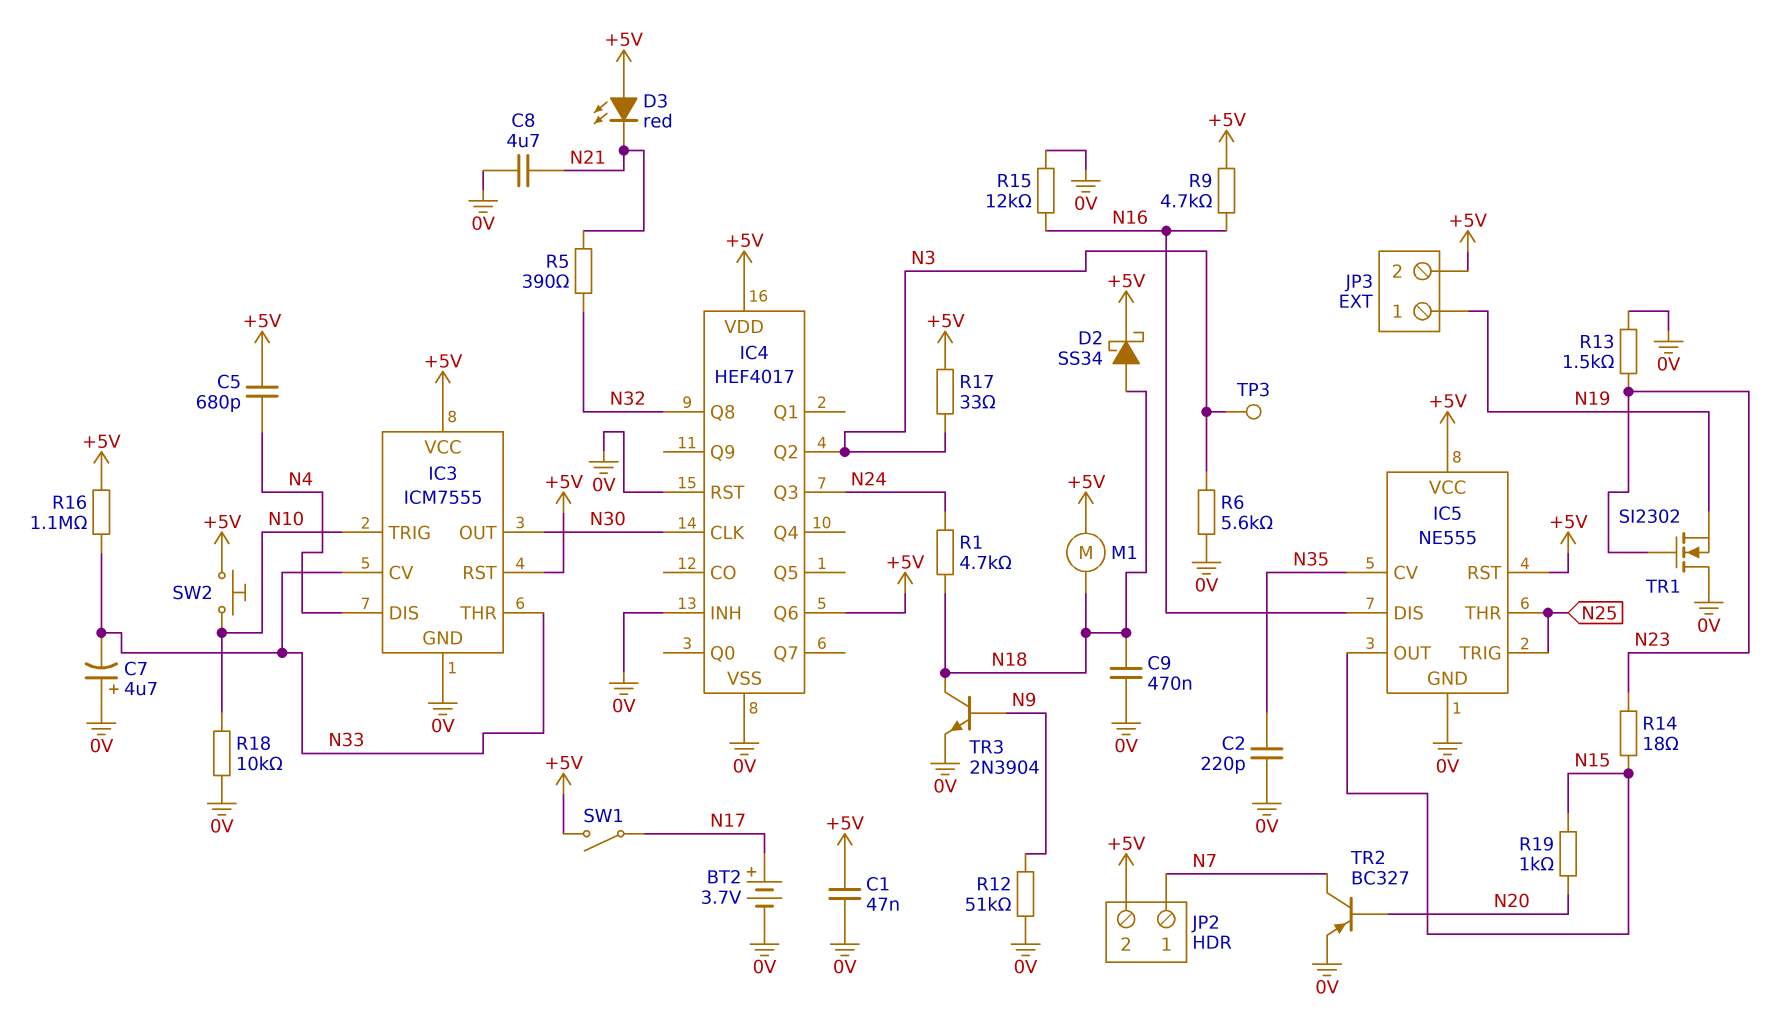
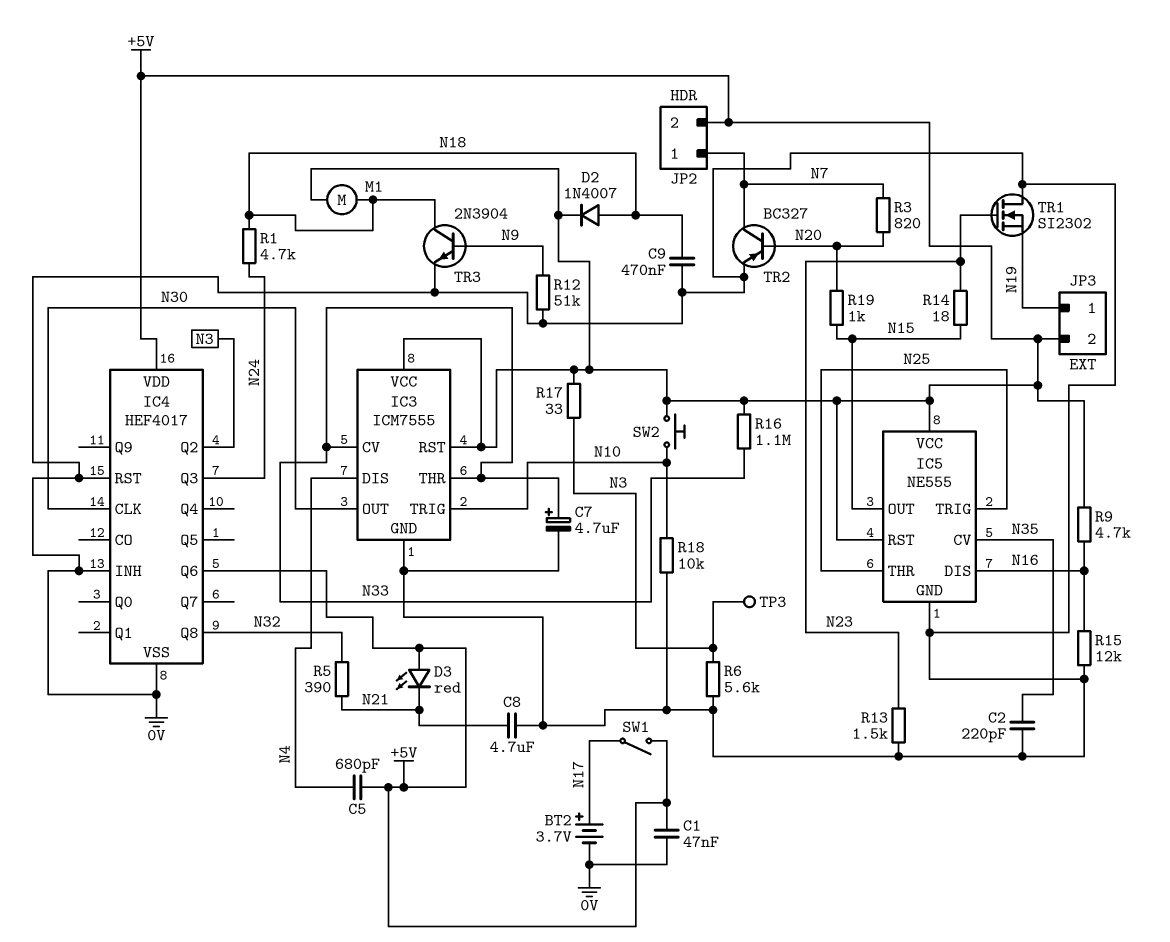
C7: 4.7uF (plus 0V, minus N33) -> 4.7uF (plus N33, minus 0V)
D2: schottky SS34 (A N18, K +5V) -> diode 1N4007 (A N18, K +5V)
R3: none -> 820 (N7, N20)

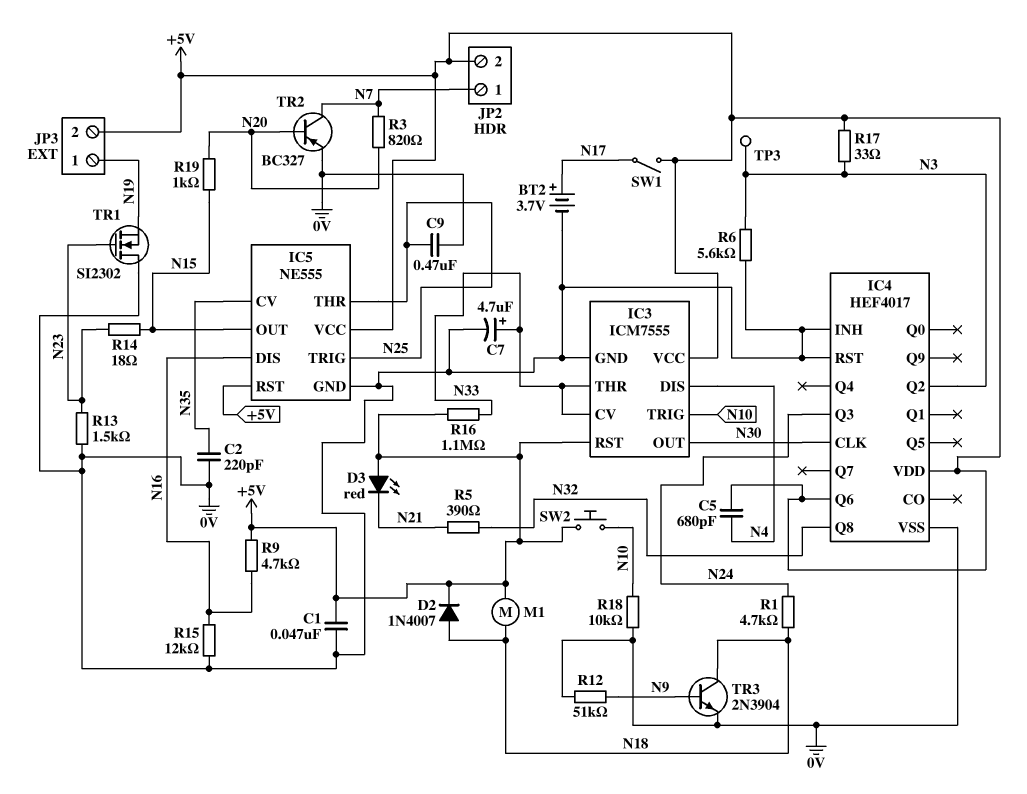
C8: 4.7uF (0V, N21) -> none
C9: 470nF (0V, N18) -> 470nF (0V, N25)

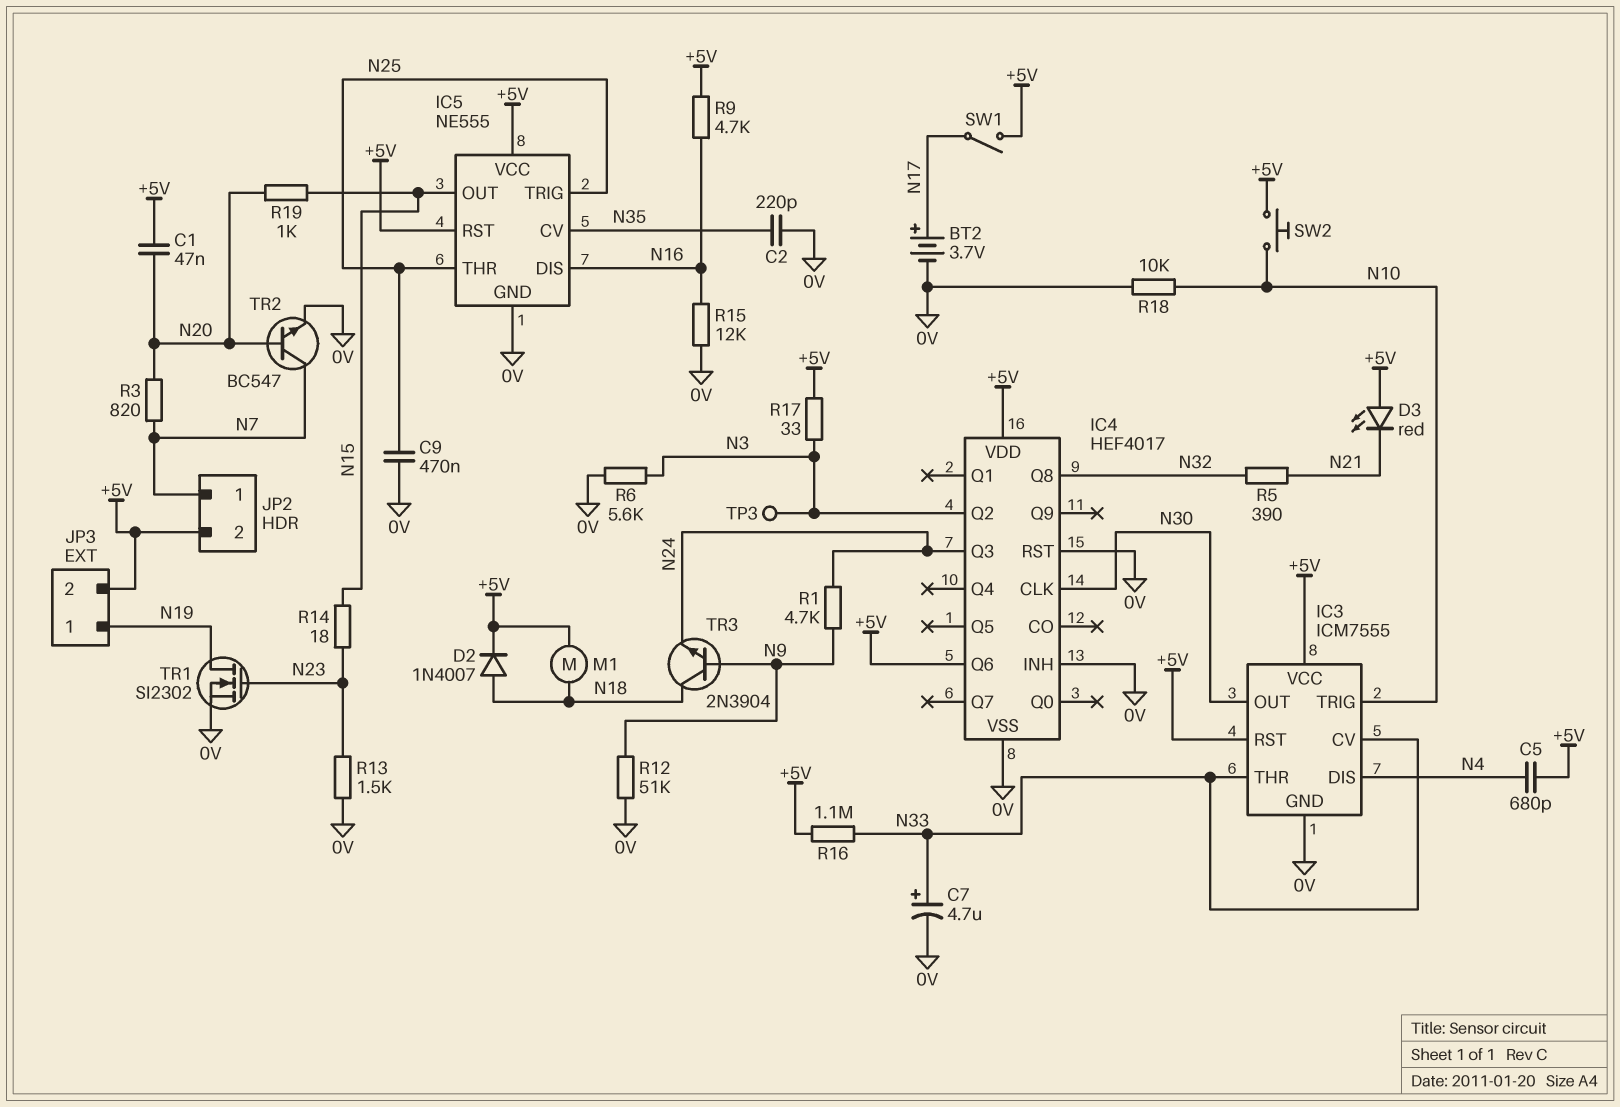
C1: 47nF (+5V, 0V) -> 47nF (+5V, N20)
R1: 4.7k (N18, N24) -> 4.7k (N9, N24)
TR1: NMOS SI2302 (G N23, D 0V, S N19) -> NMOS SI2302 (G N23, D N19, S 0V)
TR2: PNP BC327 (B N20, C N7, E 0V) -> NPN BC547 (B N20, C N7, E 0V)
TR3: NPN 2N3904 (B N9, C N18, E 0V) -> NPN 2N3904 (B N9, C N18, E N24)

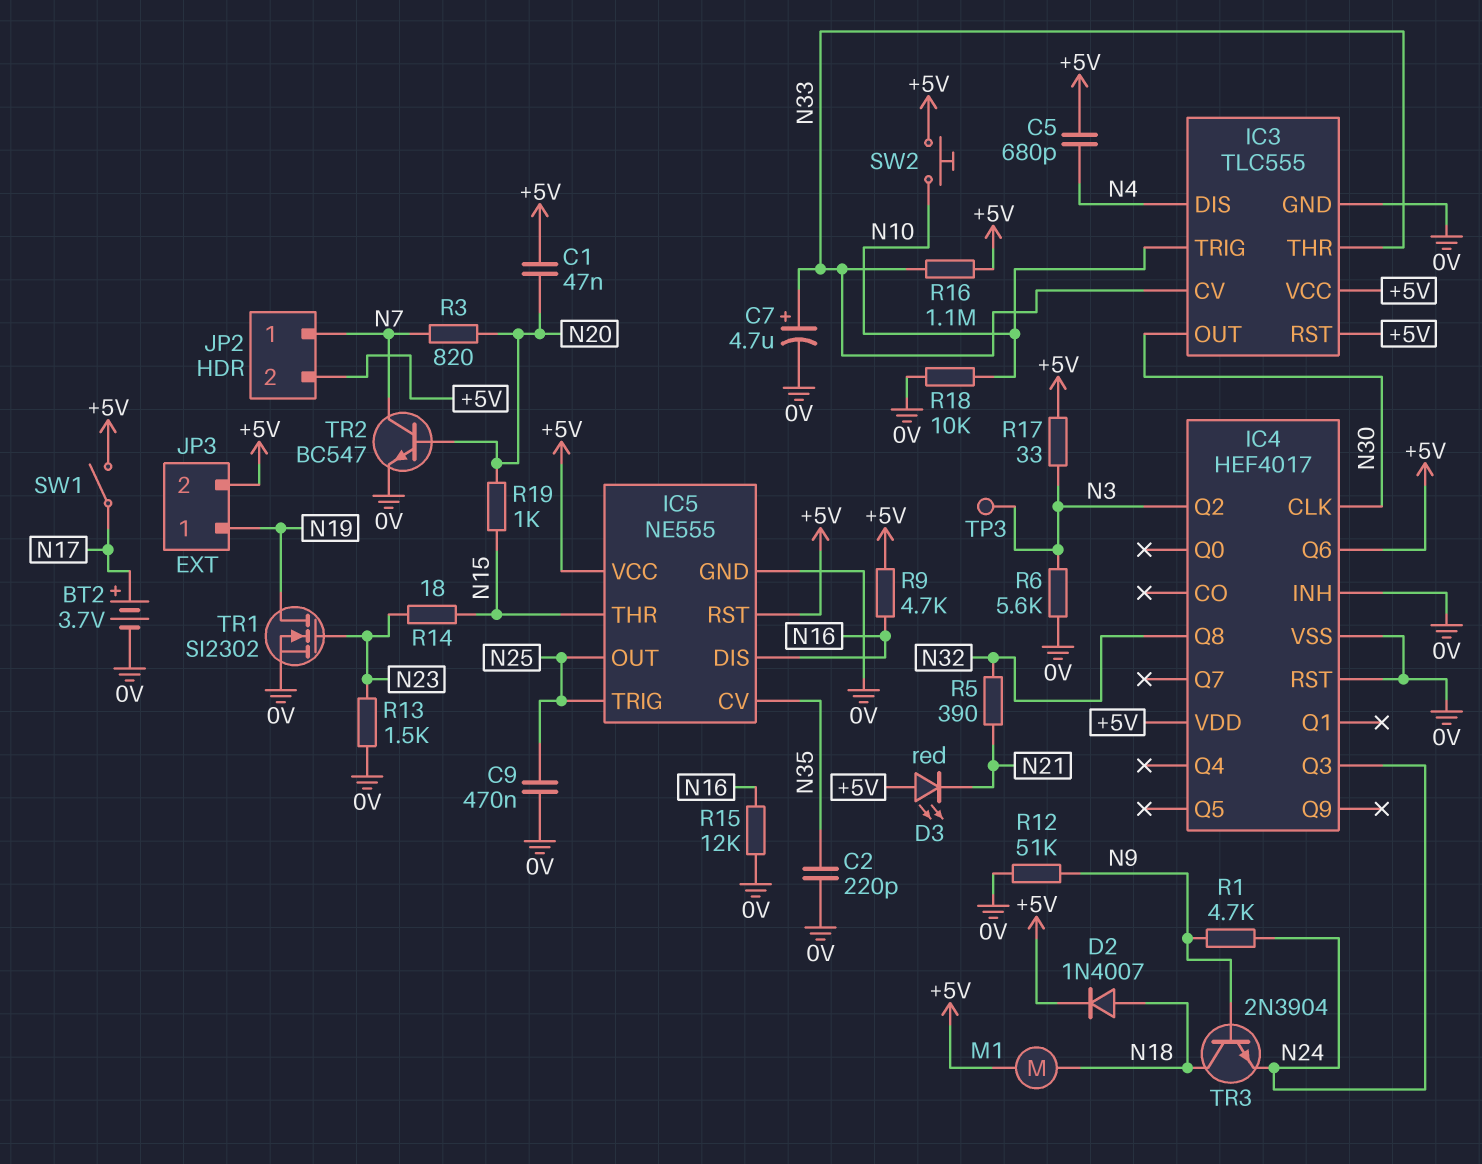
IC3: ICM7555 -> TLC555
IC5 pin OUT: N15 -> N25
IC5 pin THR: N25 -> N15

